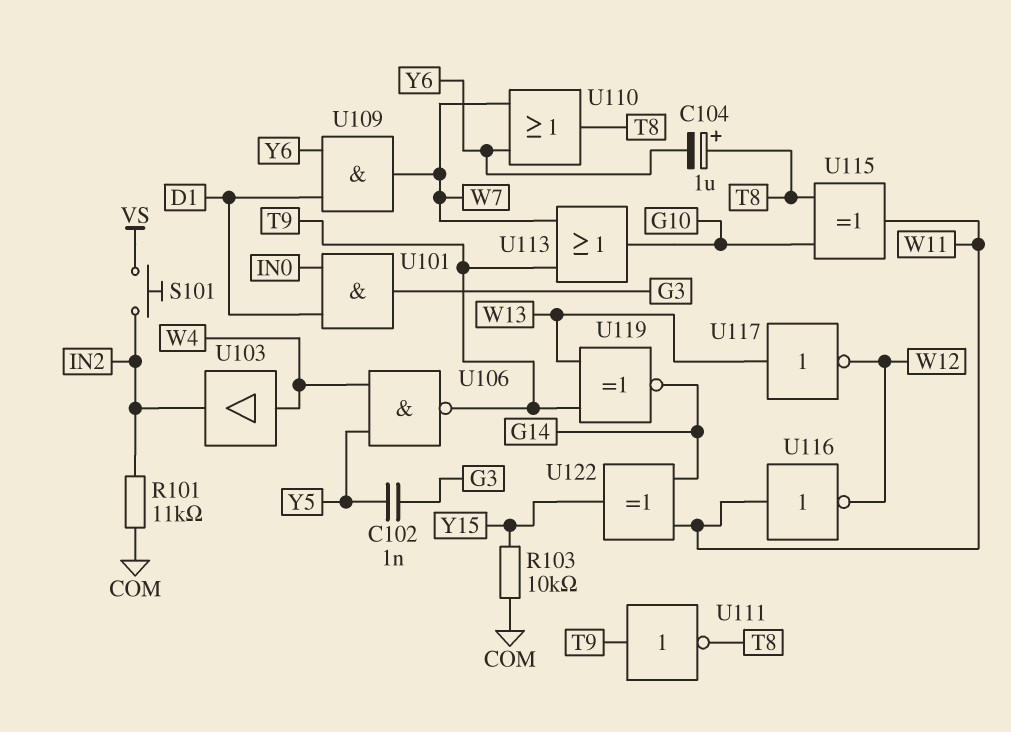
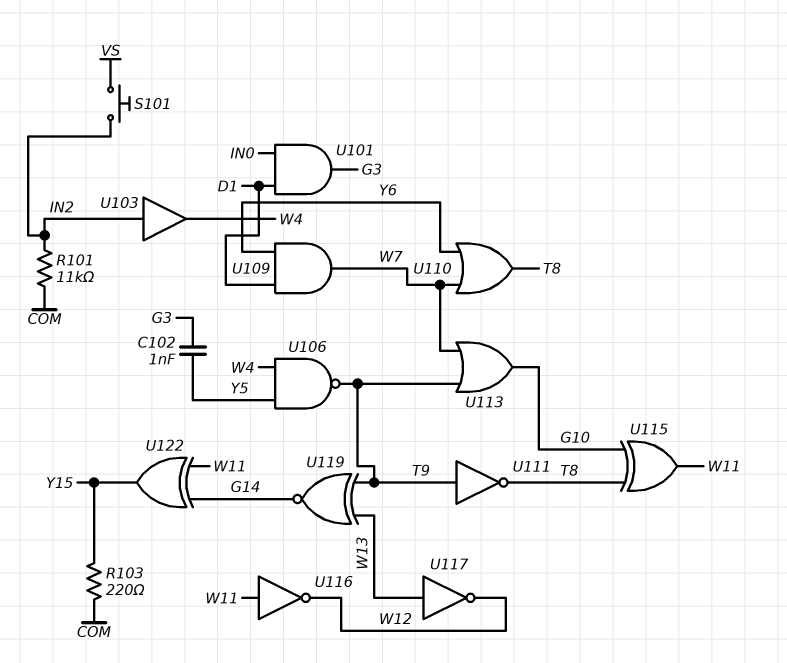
C104: 1uF (plus T8, minus Y6) -> none
R103: 10k (COM, Y15) -> 220 (COM, Y15)
U103: buffer (in W4, out IN2) -> buffer (in IN2, out W4)

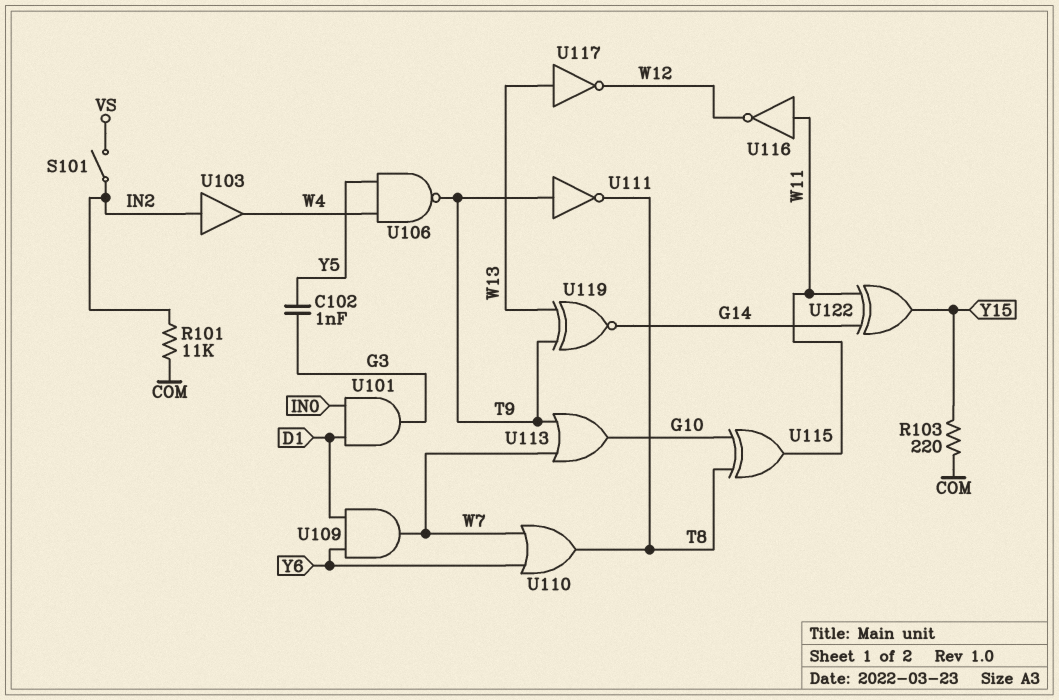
S101: button (IN2, VS) -> switch (IN2, VS)

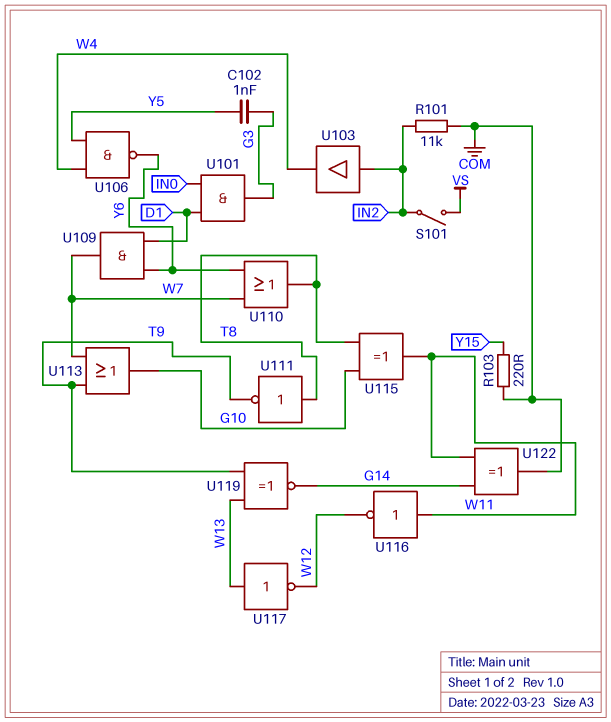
U106: NAND (in W4, in Y5, out T9) -> NAND (in W4, in Y5, out Y6)
U111: NOT (in T9, out T8) -> NOT (in T8, out T9)
U122: XOR (in G14, in W11, out Y15) -> XOR (in G14, in W11, out COM)

